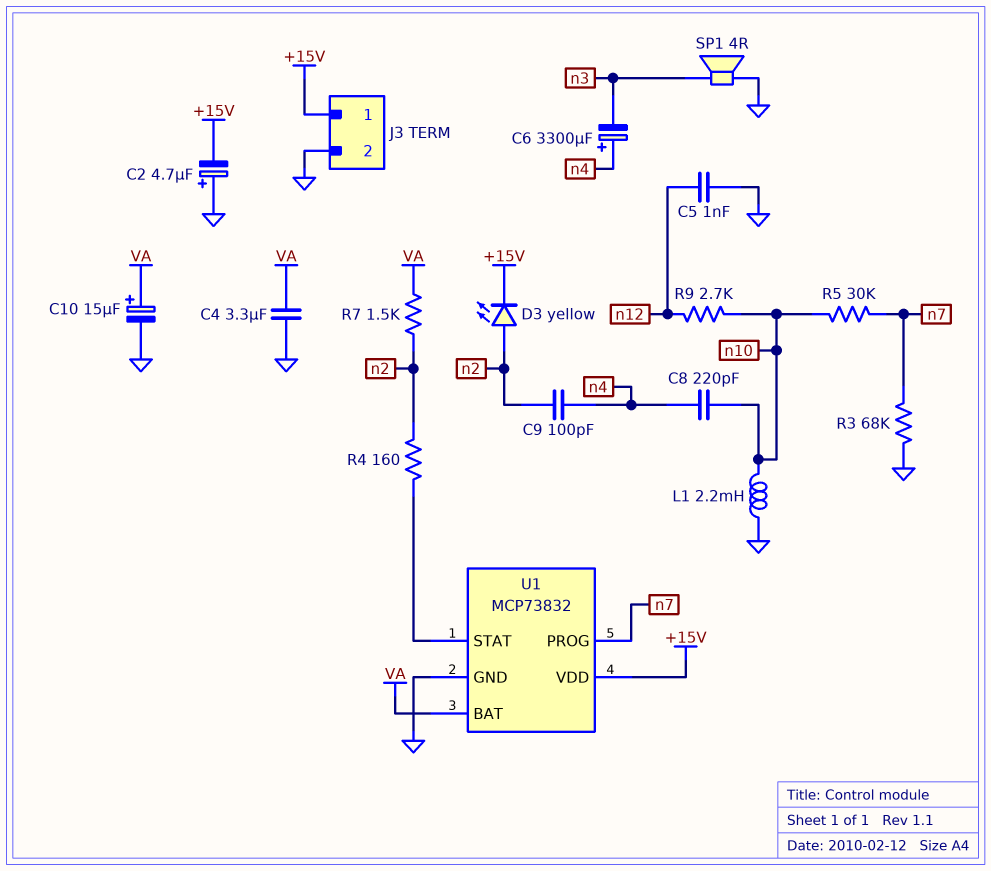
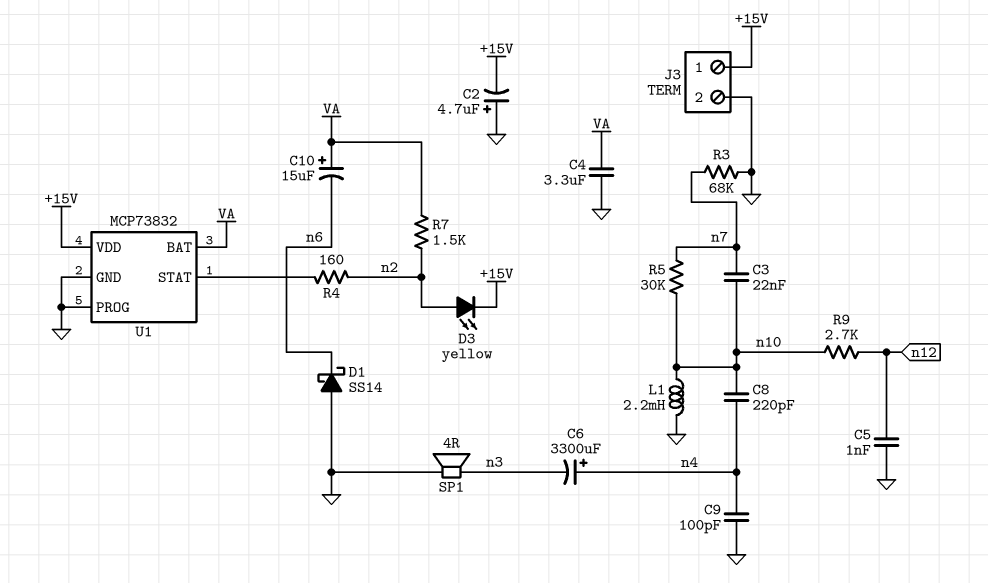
C3: none -> 22nF (n7, n10)
C9: 100pF (n2, n4) -> 100pF (GND, n4)
C10: 15uF (plus VA, minus GND) -> 15uF (plus VA, minus n6)
D1: none -> schottky SS14 (A GND, K n6)
U1 pin PROG: n7 -> GND

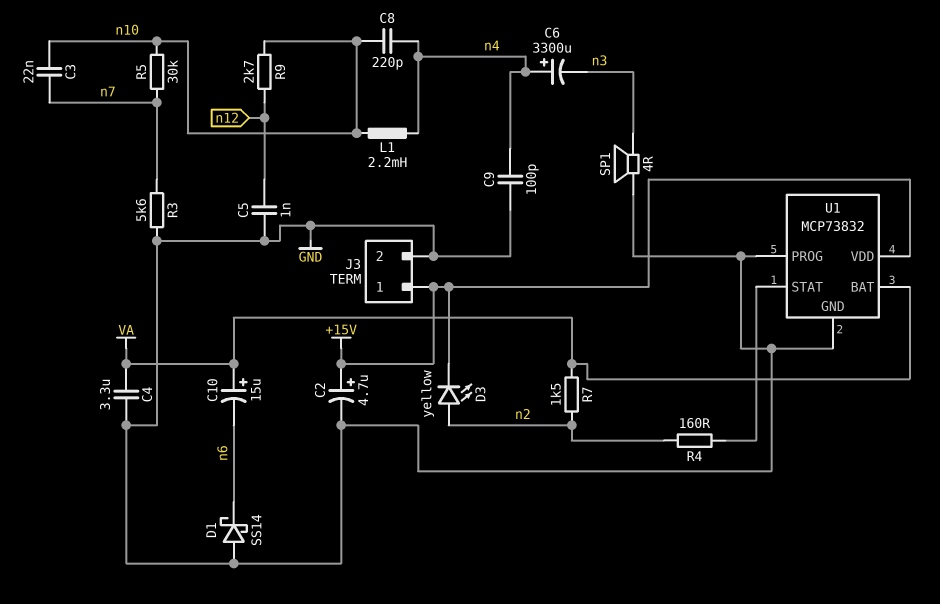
C2: 4.7uF (plus GND, minus +15V) -> 4.7uF (plus +15V, minus GND)
L1: 2.2mH (GND, n10) -> 2.2mH (n4, n10)
R3: 68k (GND, n7) -> 5.6k (GND, n7)

